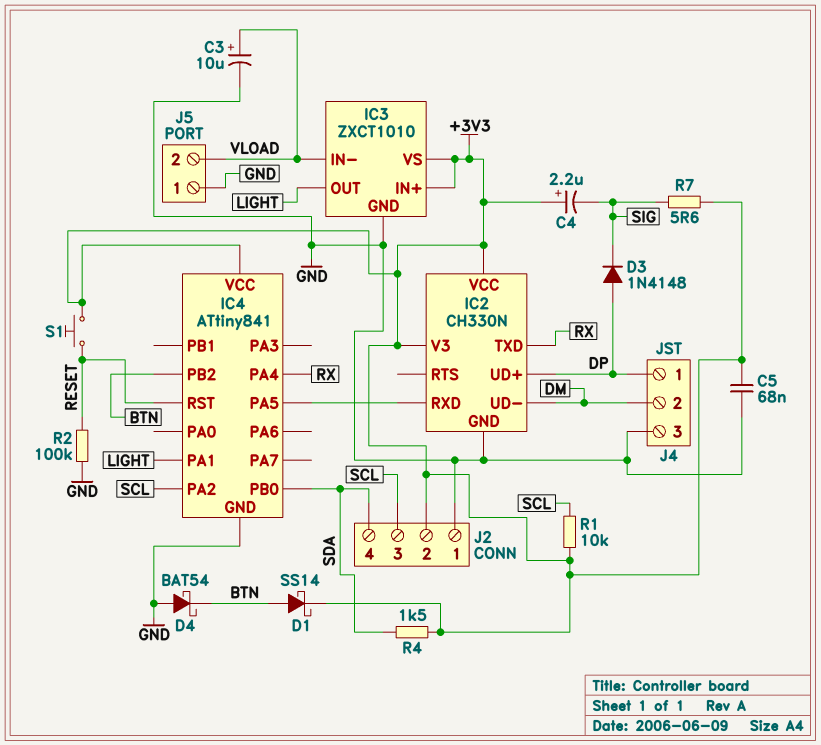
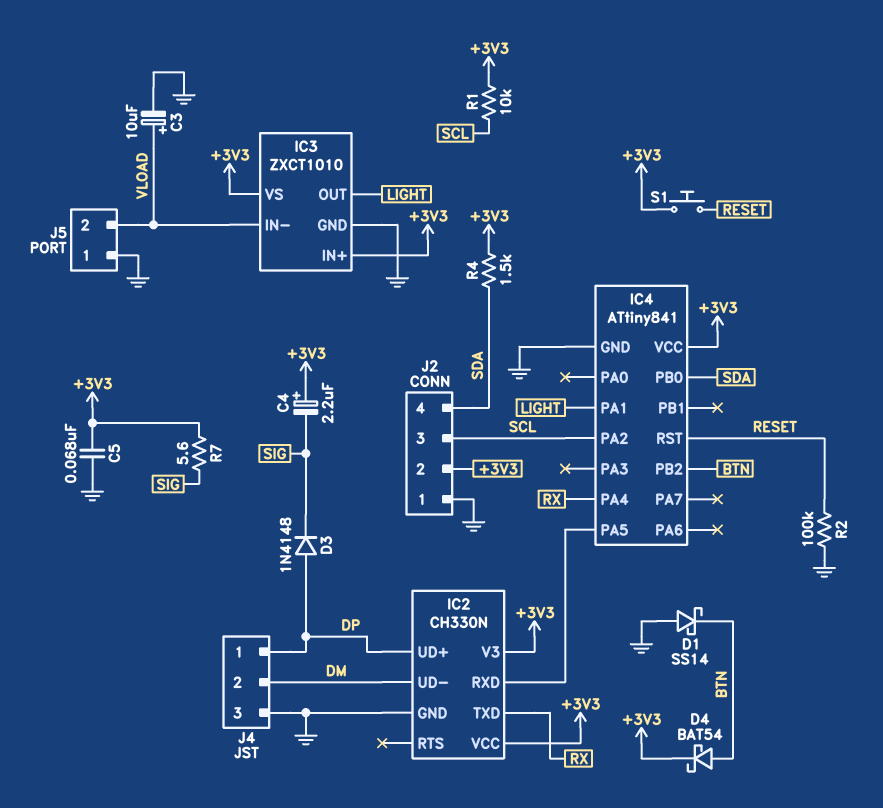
D1: schottky SS14 (A BTN, K +3V3) -> schottky SS14 (A GND, K BTN)
D4: schottky BAT54 (A GND, K BTN) -> schottky BAT54 (A BTN, K +3V3)

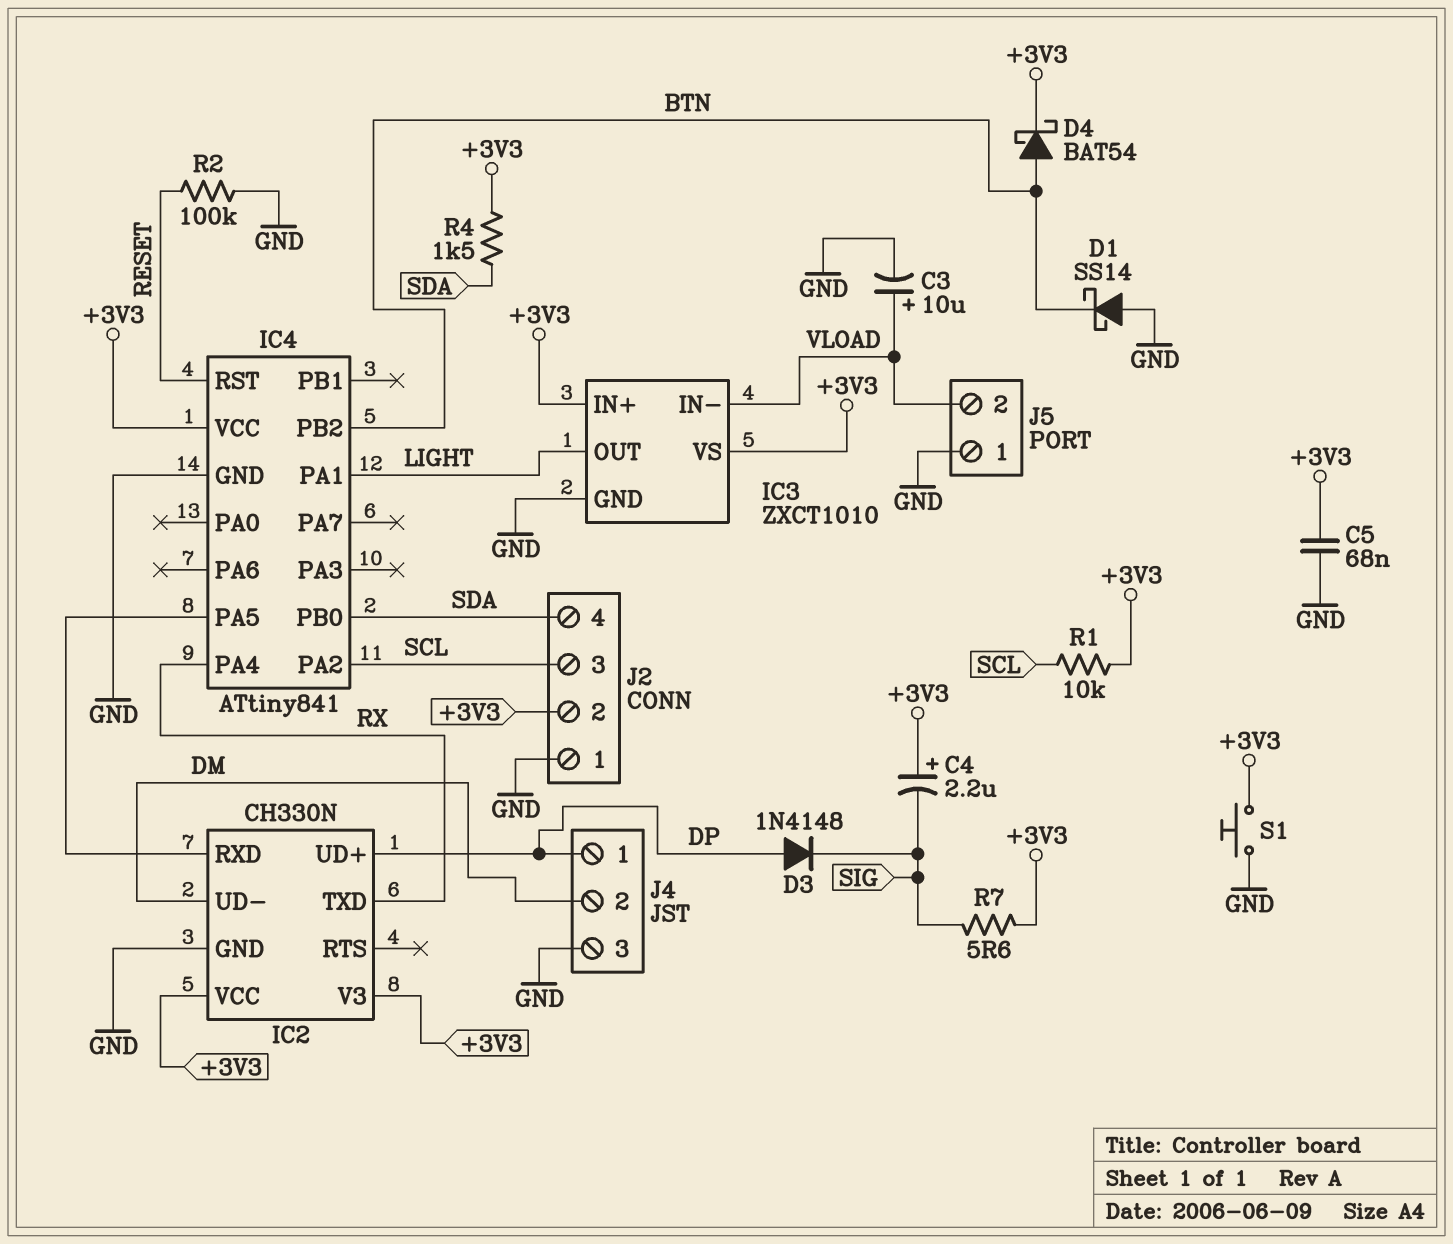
S1: button (+3V3, RESET) -> button (+3V3, GND)

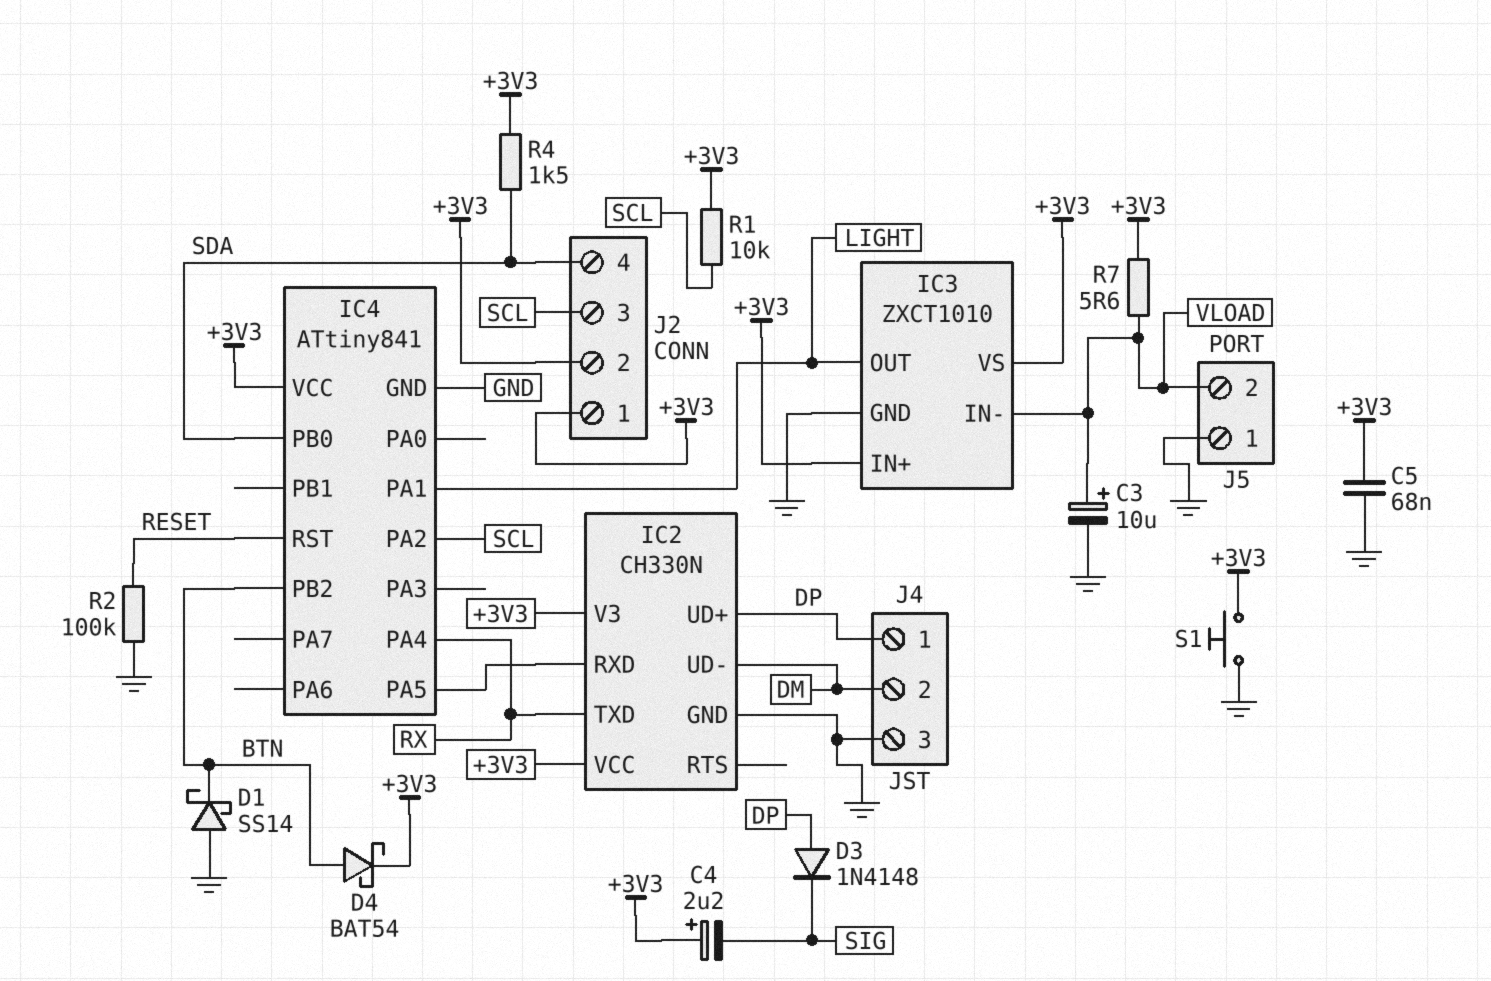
J2 pin 1: GND -> +3V3
R7: 5.6 (+3V3, SIG) -> 5.6 (+3V3, VLOAD)

